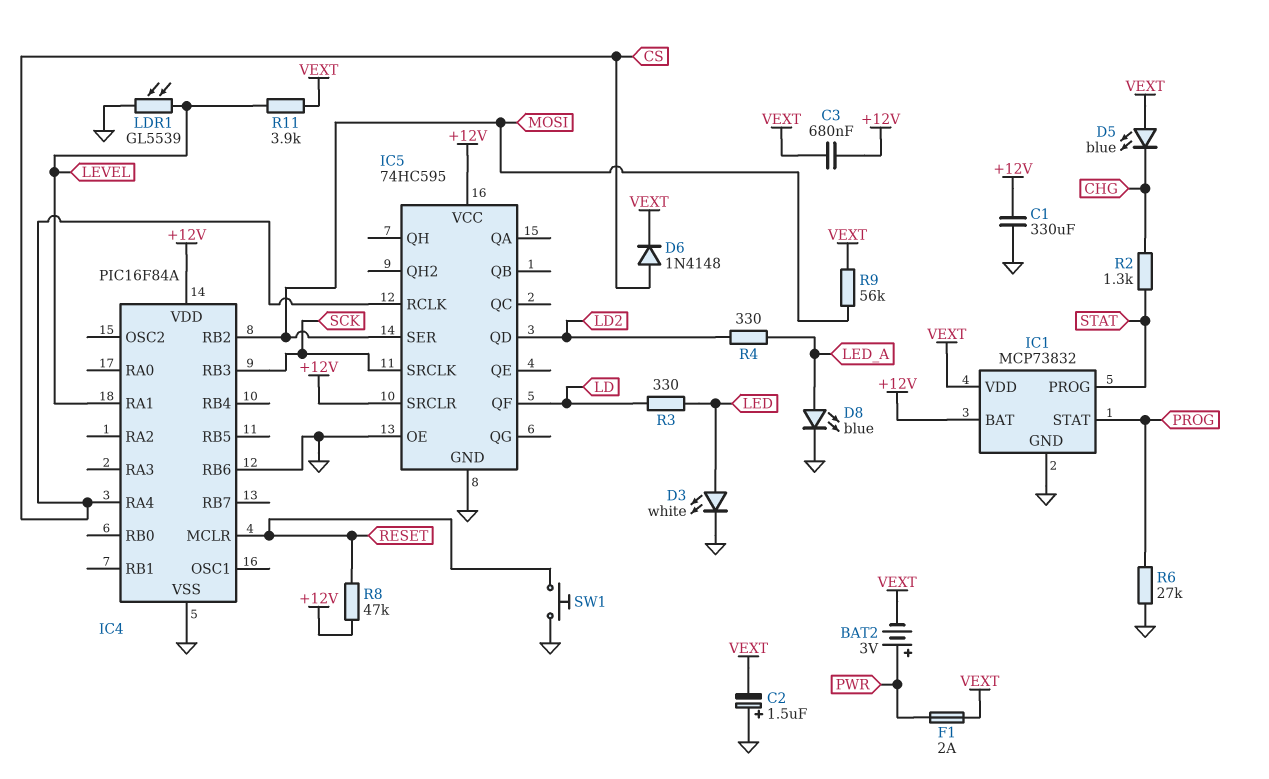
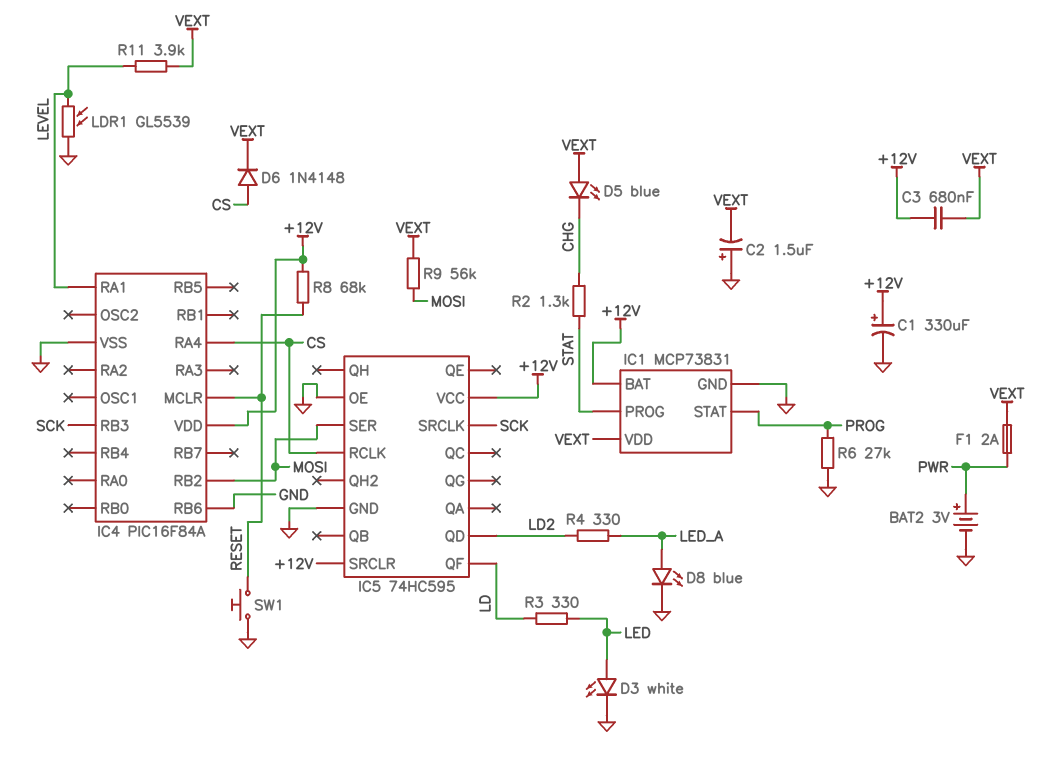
BAT2: 3V (plus PWR, minus VEXT) -> 3V (plus PWR, minus GND)
C1: 330uF (+12V, GND) -> 330uF (plus +12V, minus GND)
IC1: MCP73832 -> MCP73831
R8: 47k (+12V, RESET) -> 68k (+12V, RESET)

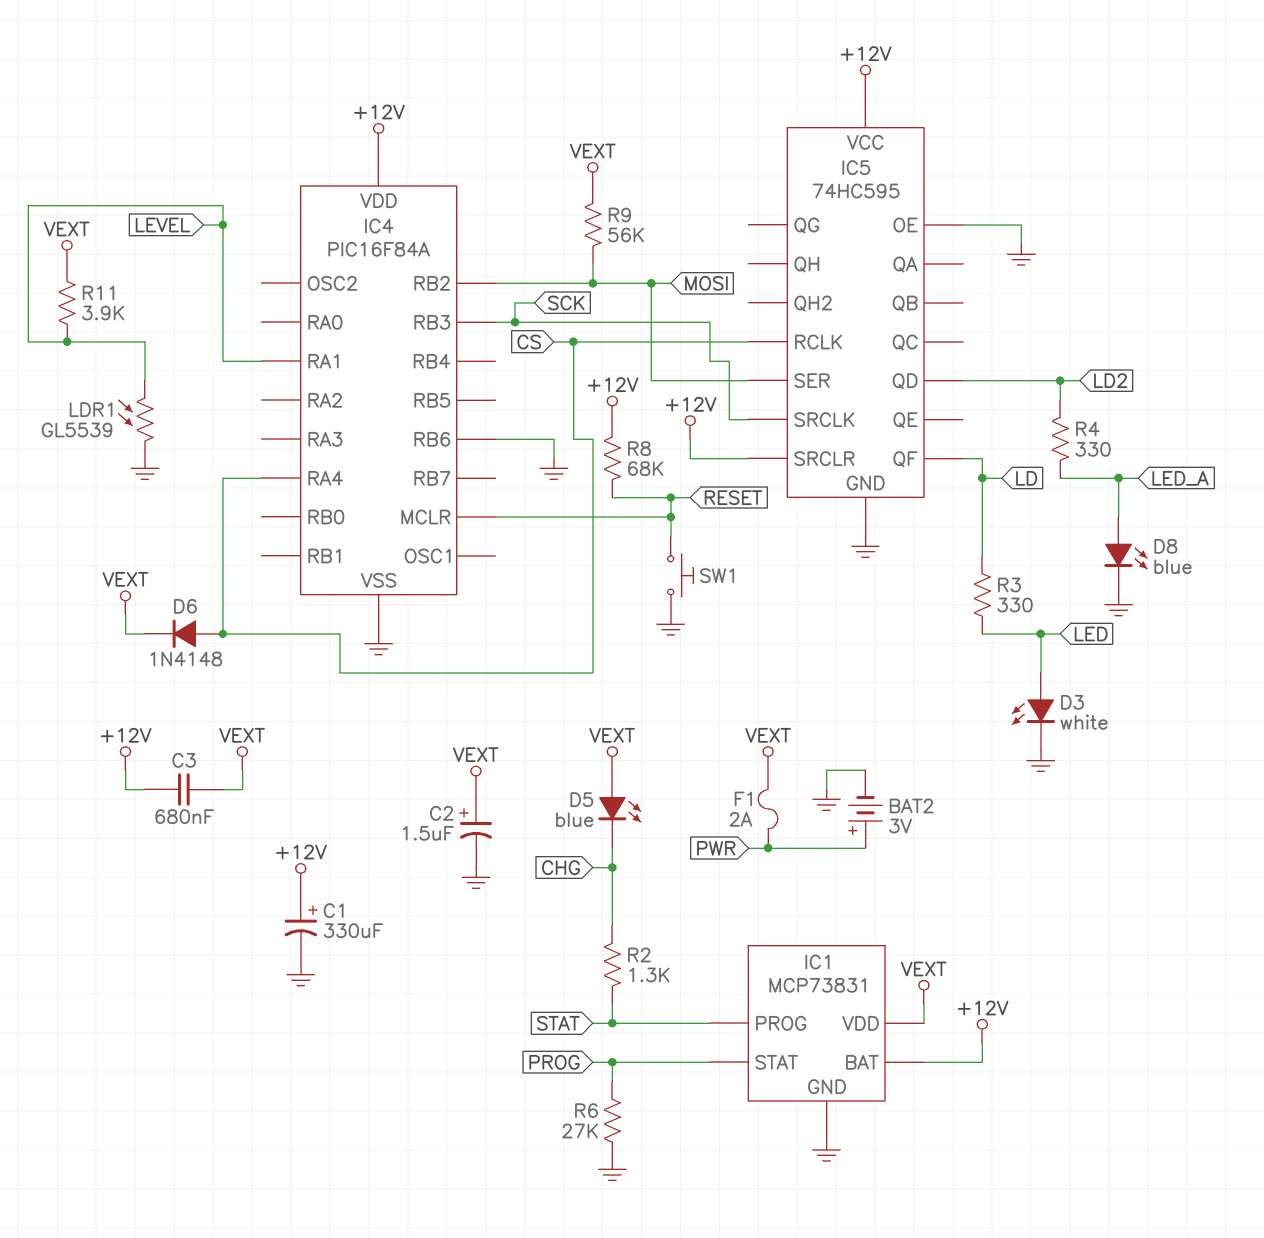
C2: 1.5uF (plus GND, minus VEXT) -> 1.5uF (plus VEXT, minus GND)

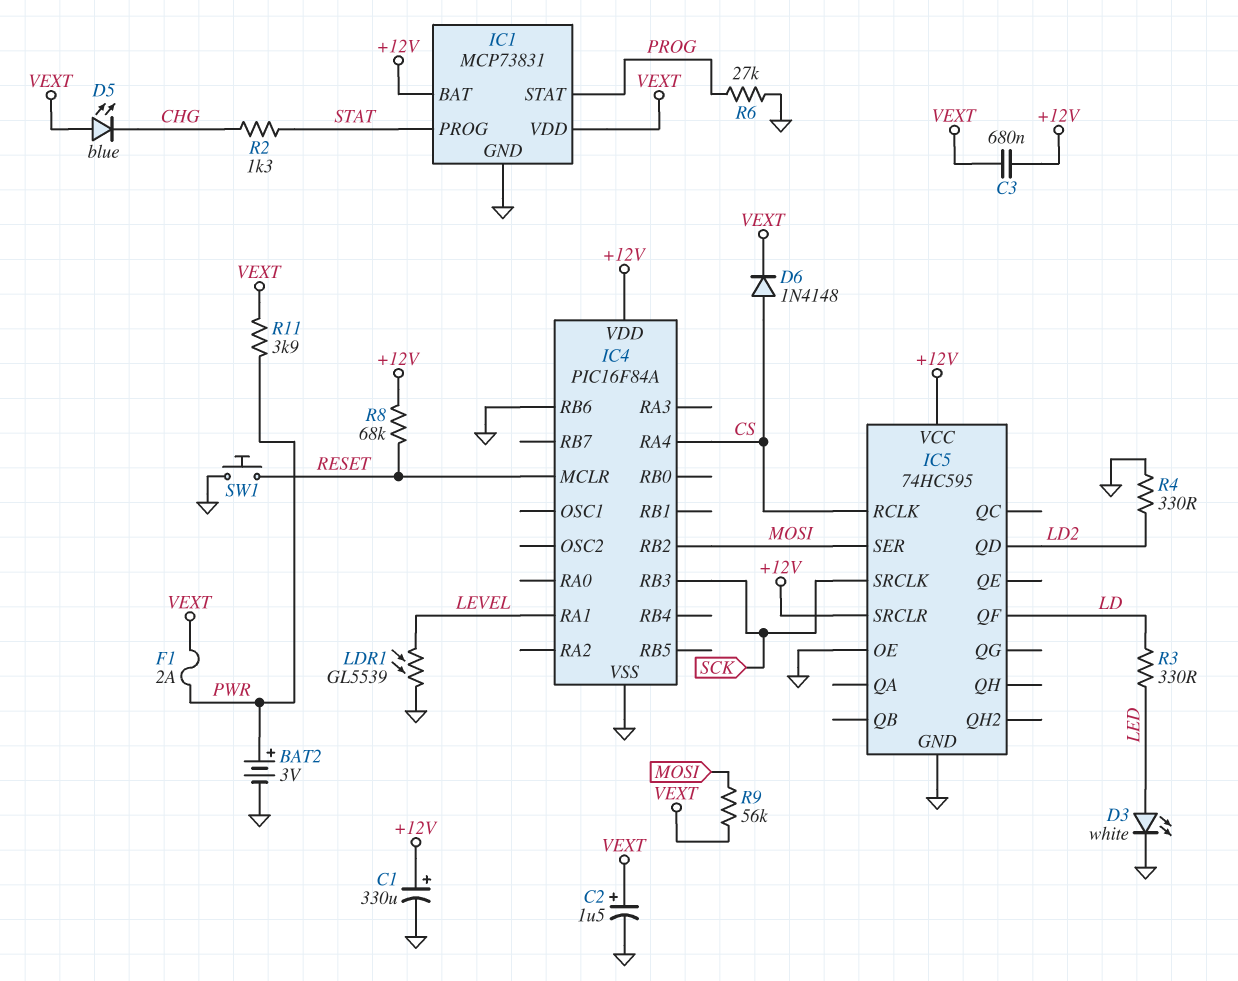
D8: LED blue (A LED_A, K GND) -> none
R4: 330 (LD2, LED_A) -> 330 (GND, LD2)
R11: 3.9k (LEVEL, VEXT) -> 3.9k (PWR, VEXT)

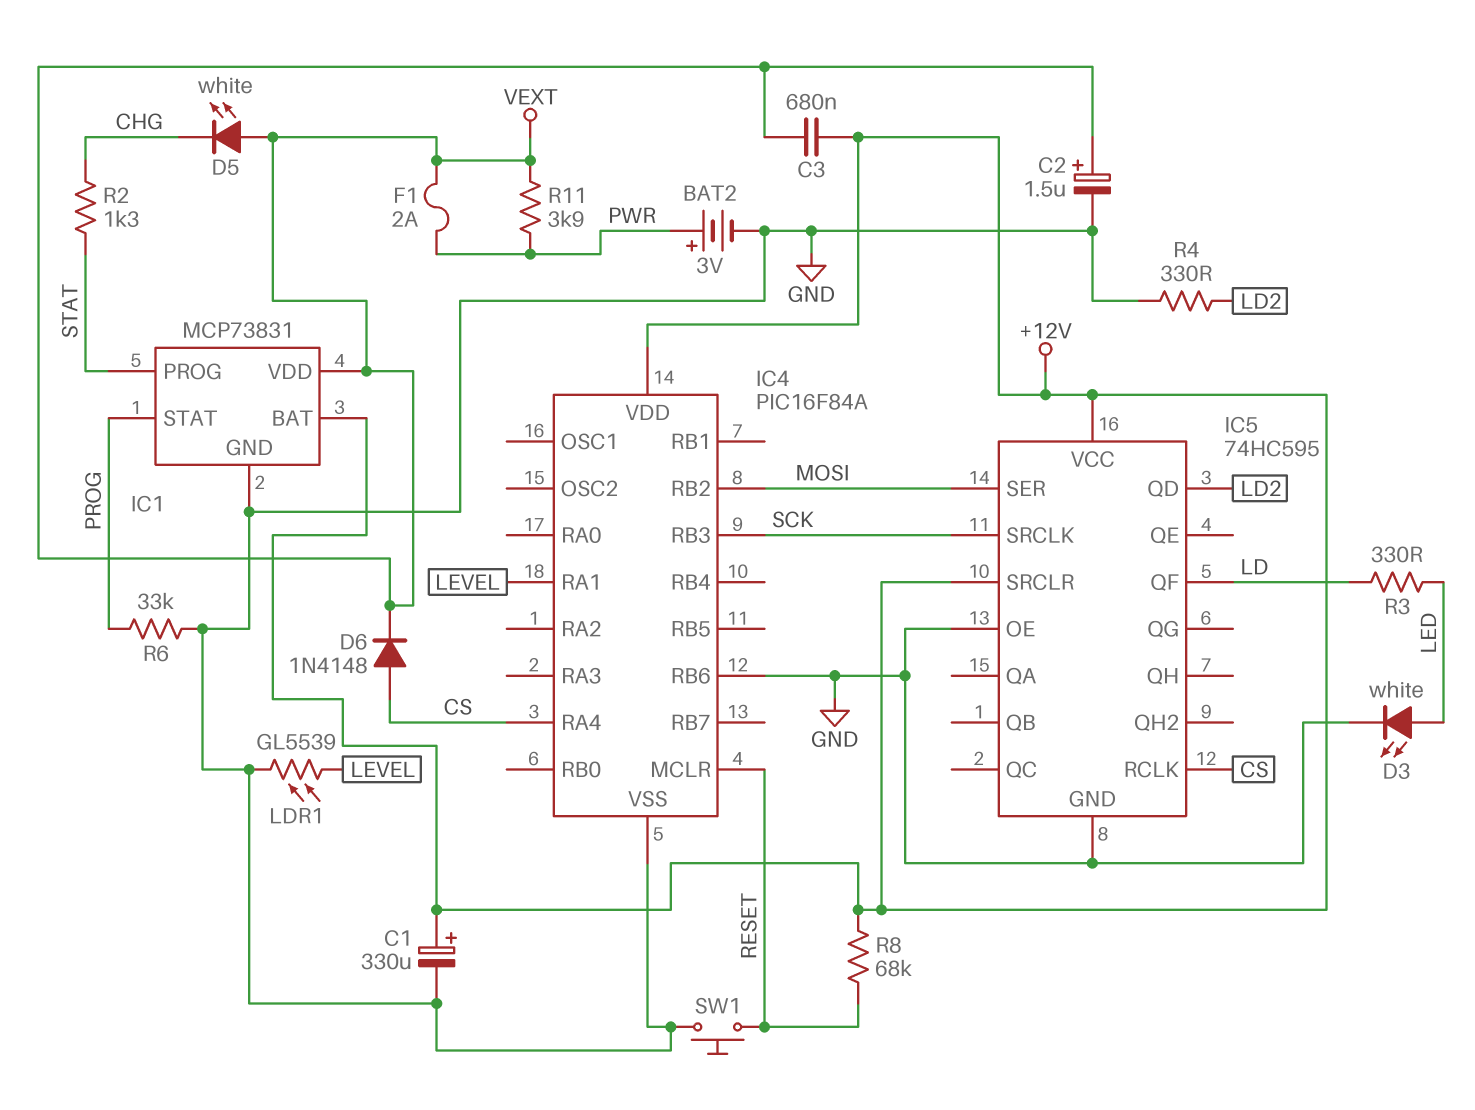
D5: LED blue (A VEXT, K CHG) -> LED white (A VEXT, K CHG)
R6: 27k (GND, PROG) -> 33k (GND, PROG)
R9: 56k (MOSI, VEXT) -> none

